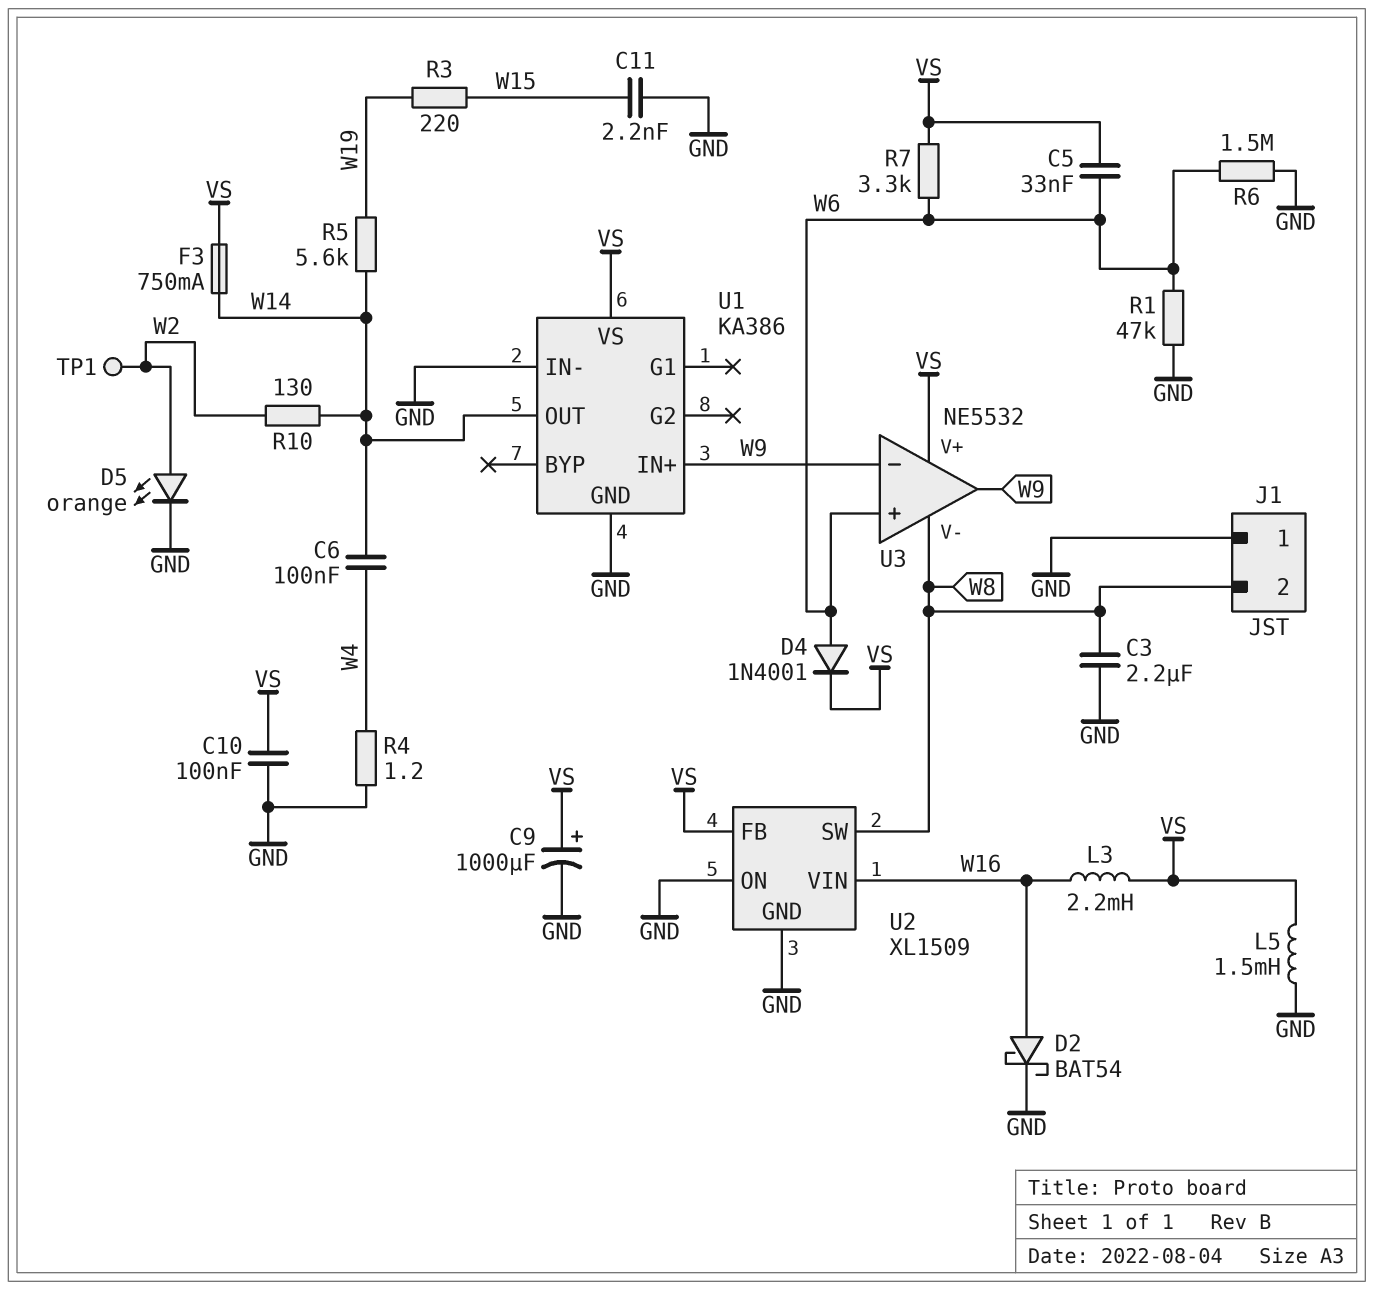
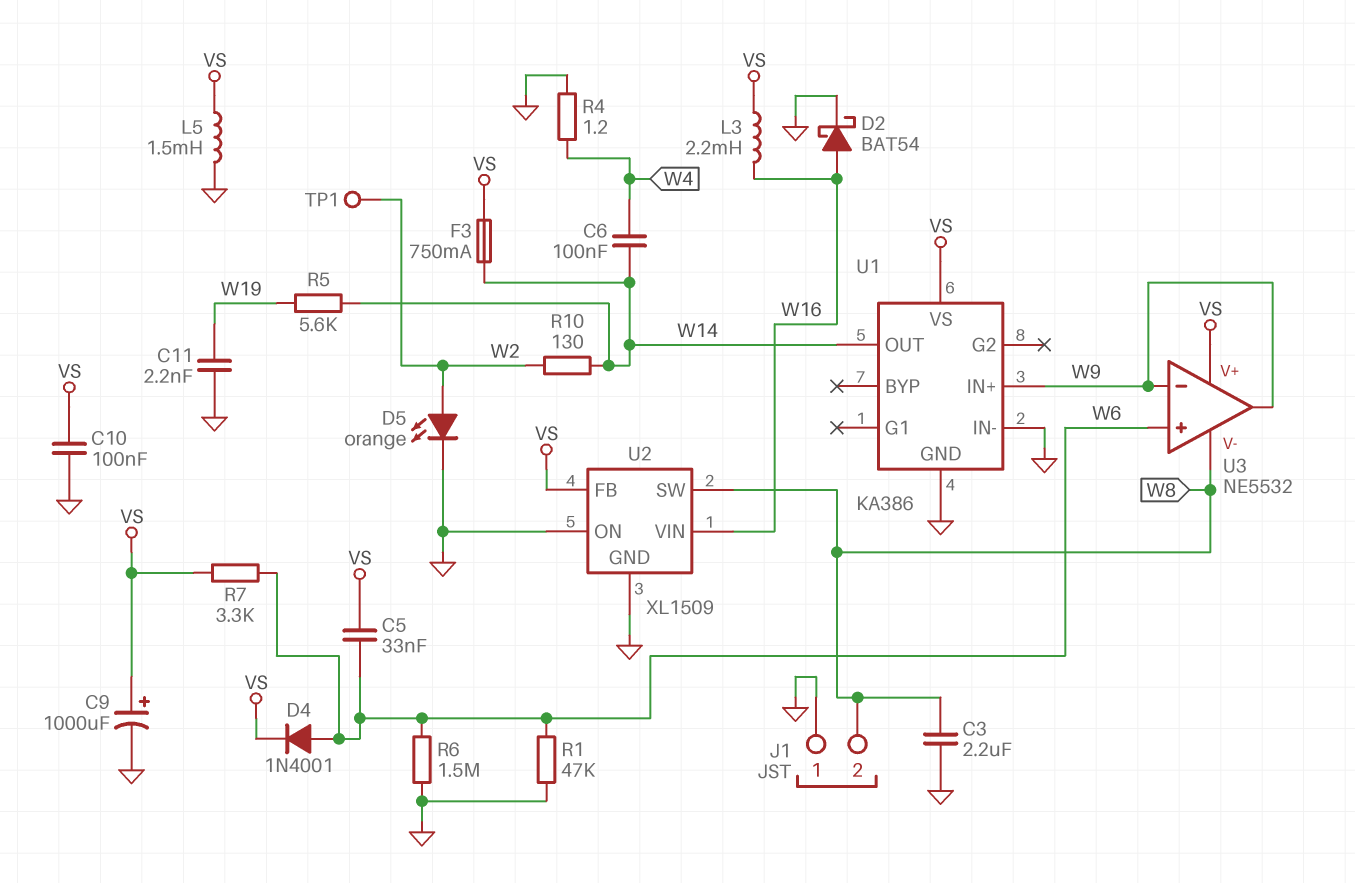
C11: 2.2nF (GND, W15) -> 2.2nF (GND, W19)
R3: 220 (W15, W19) -> none

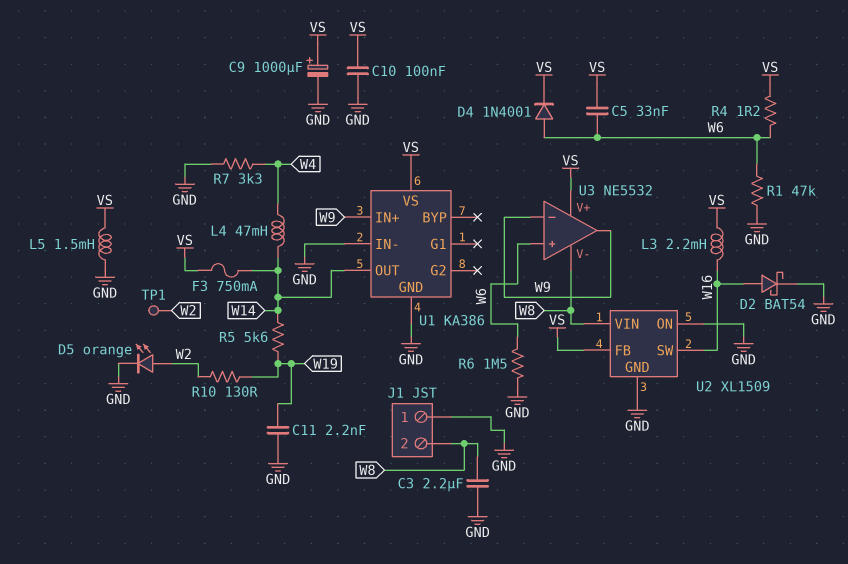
C6: 100nF (W4, W14) -> none
L4: none -> 47mH (W4, W14)
R4: 1.2 (GND, W4) -> 1.2 (VS, W6)
R7: 3.3k (VS, W6) -> 3.3k (GND, W4)
R10: 130 (W2, W14) -> 130 (W2, W19)
U2 pin SW: W8 -> W16
U2 pin VIN: W16 -> W8

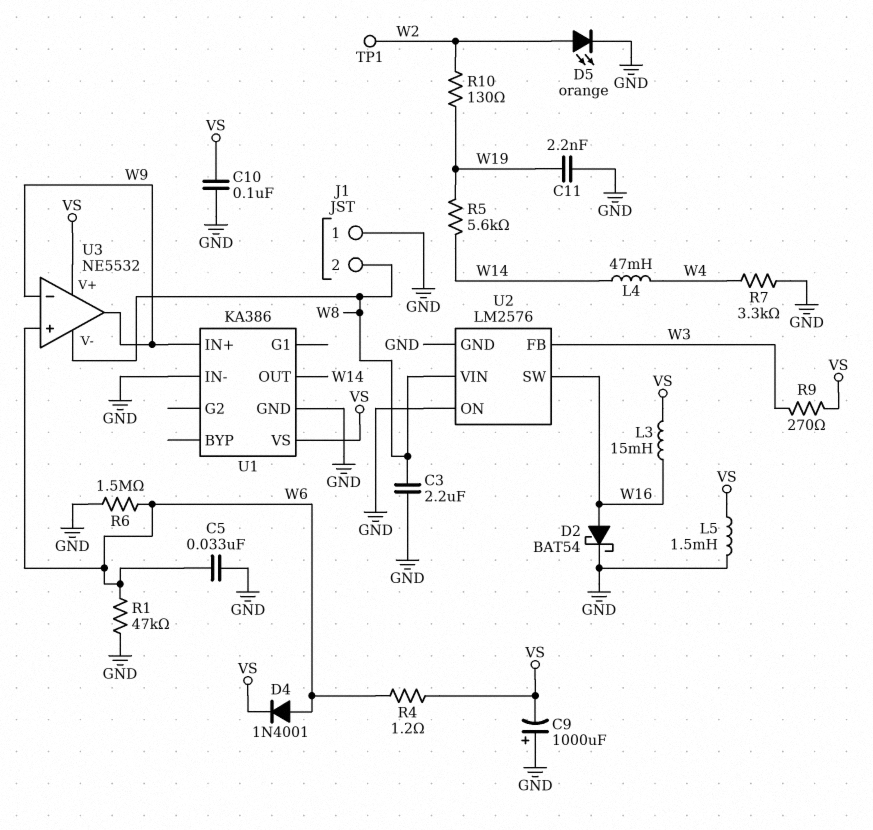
C5: 33nF (VS, W6) -> 33nF (GND, W6)
C9: 1000uF (plus VS, minus GND) -> 1000uF (plus GND, minus VS)
F3: 750mA (VS, W14) -> none
L3: 2.2mH (VS, W16) -> 15mH (VS, W16)
R9: none -> 270 (VS, W3)
U2: XL1509 -> LM2576
U2 pin FB: VS -> W3

